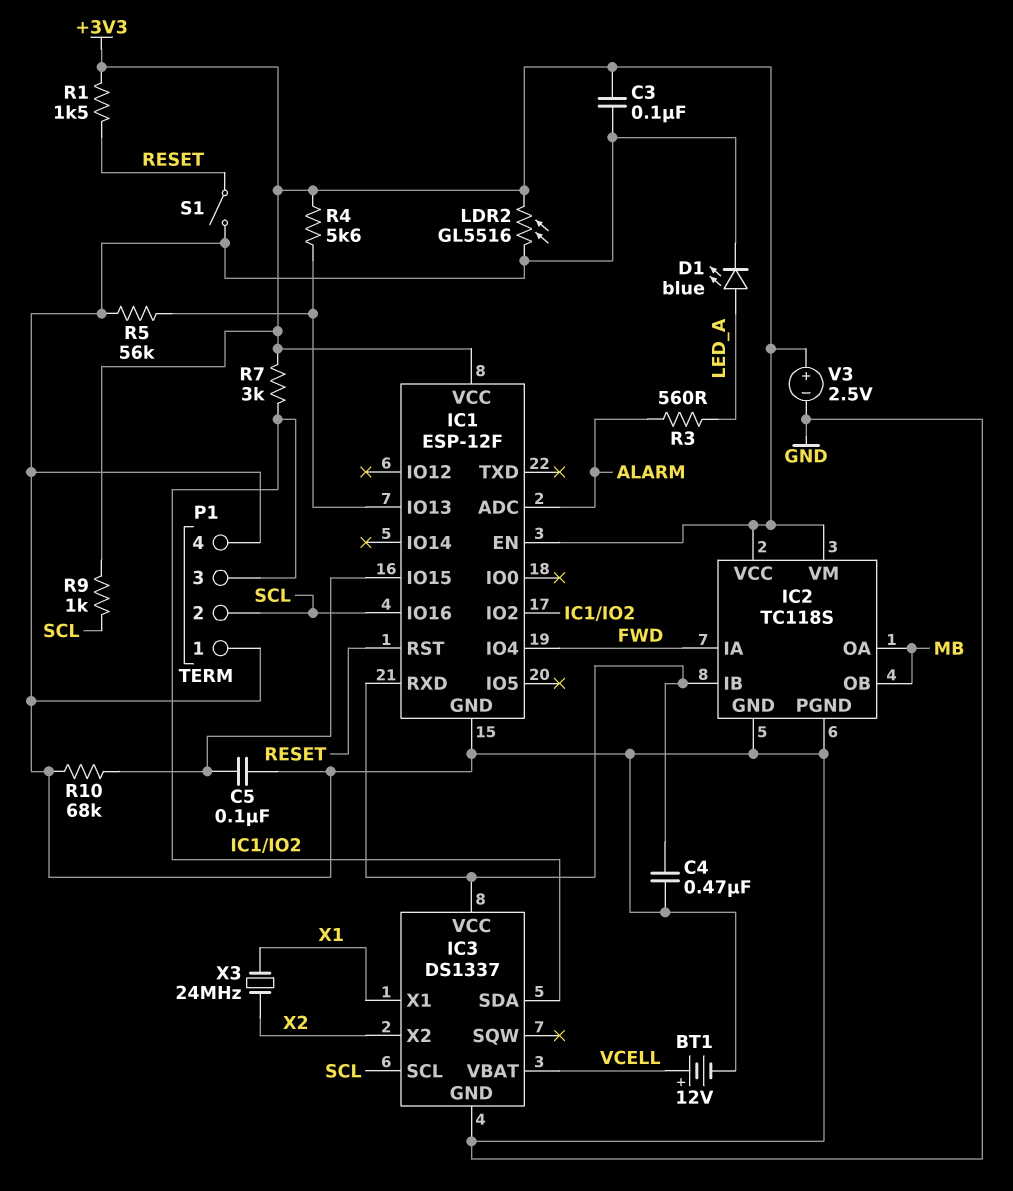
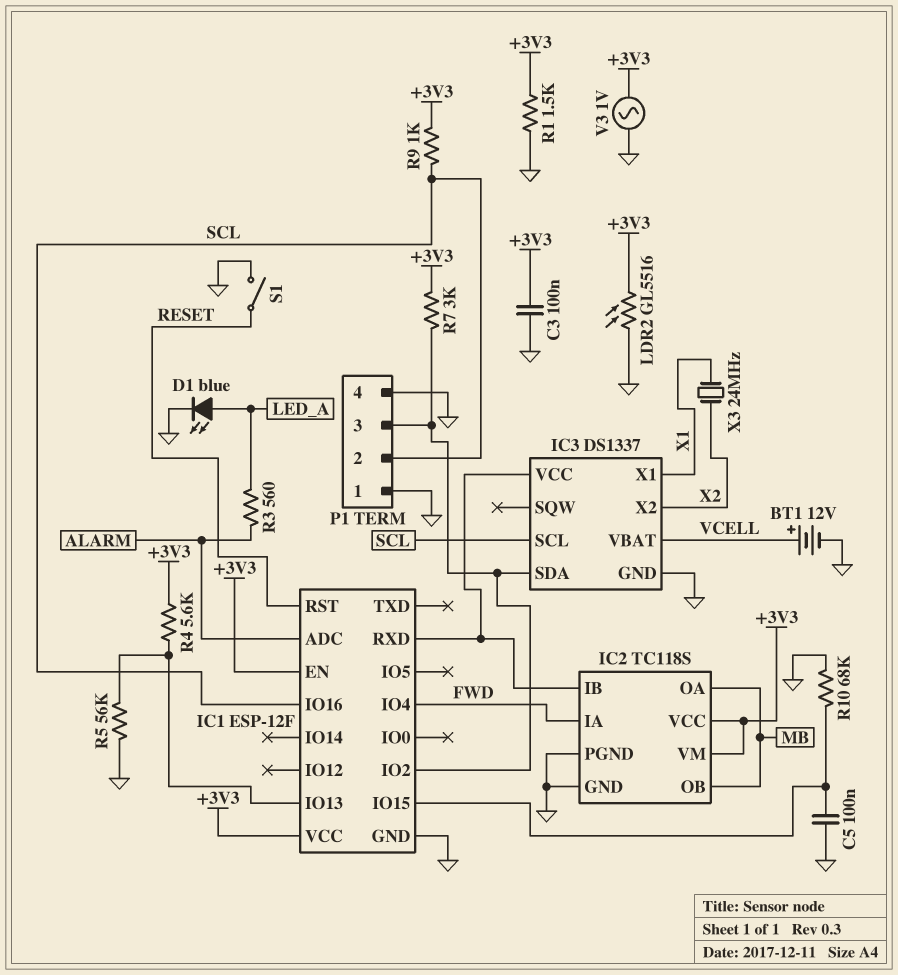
C4: 470nF (GND, IC1/RXD) -> none
R1: 1.5k (+3V3, RESET) -> 1.5k (+3V3, GND)
V3: 2.5V (plus +3V3, minus GND) -> AC 1V (+3V3, GND)

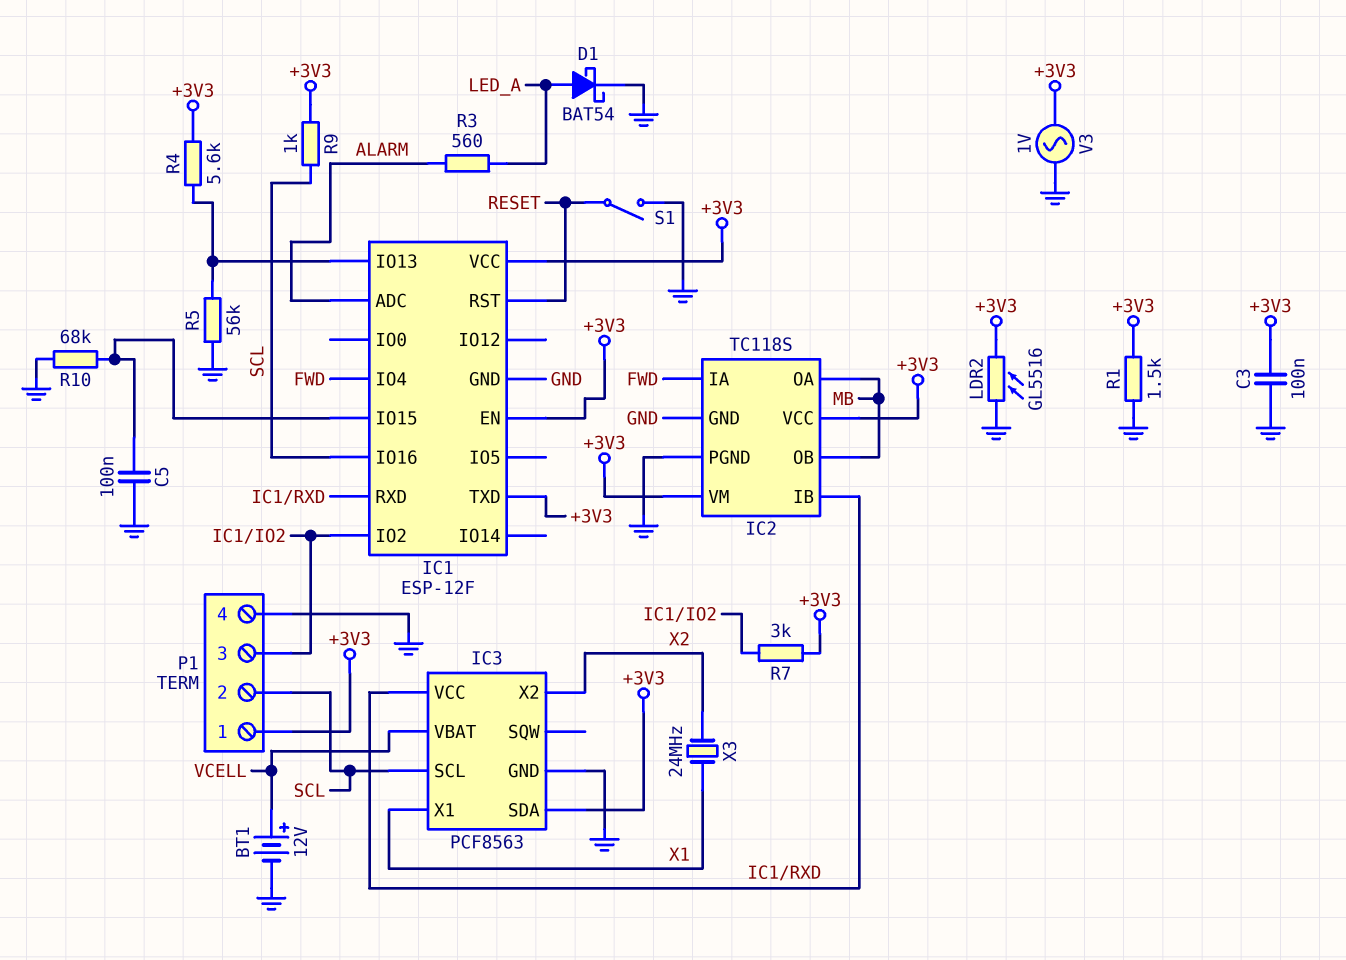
D1: LED blue (A LED_A, K GND) -> schottky BAT54 (A LED_A, K GND)
IC1 pin TXD: none -> +3V3
IC3: DS1337 -> PCF8563
IC3 pin SDA: IC1/IO2 -> +3V3
P1 pin 1: GND -> +3V3

